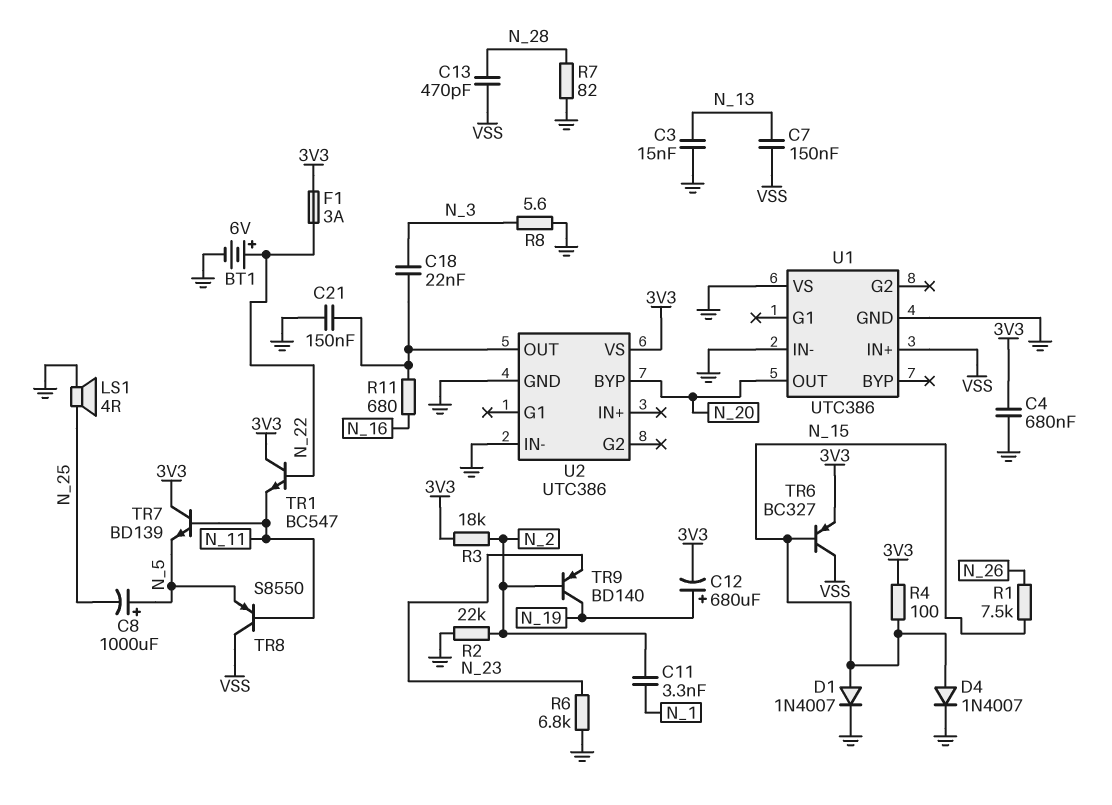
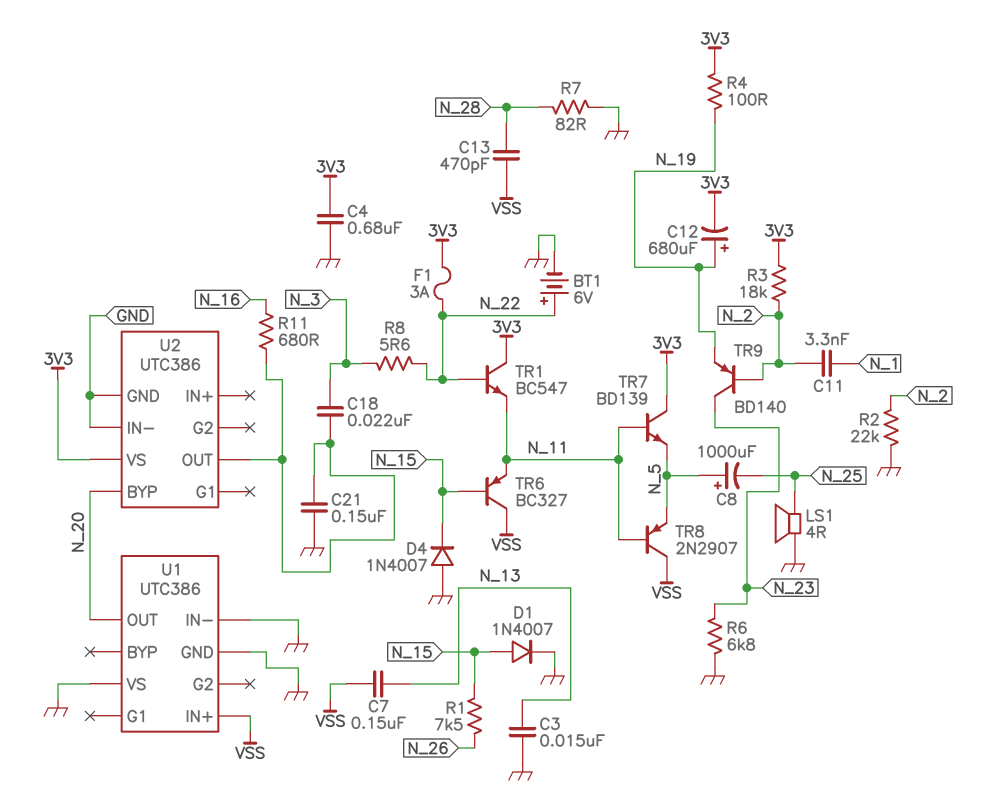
D4: diode 1N4007 (A N_15, K GND) -> diode 1N4007 (A GND, K N_15)
R4: 100 (3V3, N_15) -> 100 (3V3, N_19)
R8: 5.6 (GND, N_3) -> 5.6 (N_3, N_22)
TR6: PNP BC327 (B N_15, C VSS, E 3V3) -> PNP BC327 (B N_15, C VSS, E N_11)
TR8: PNP S8550 (B N_11, C VSS, E N_5) -> PNP 2N2907 (B N_11, C VSS, E N_5)
TR9: PNP BD140 (B N_2, C N_19, E N_23) -> PNP BD140 (B N_2, C N_23, E N_19)

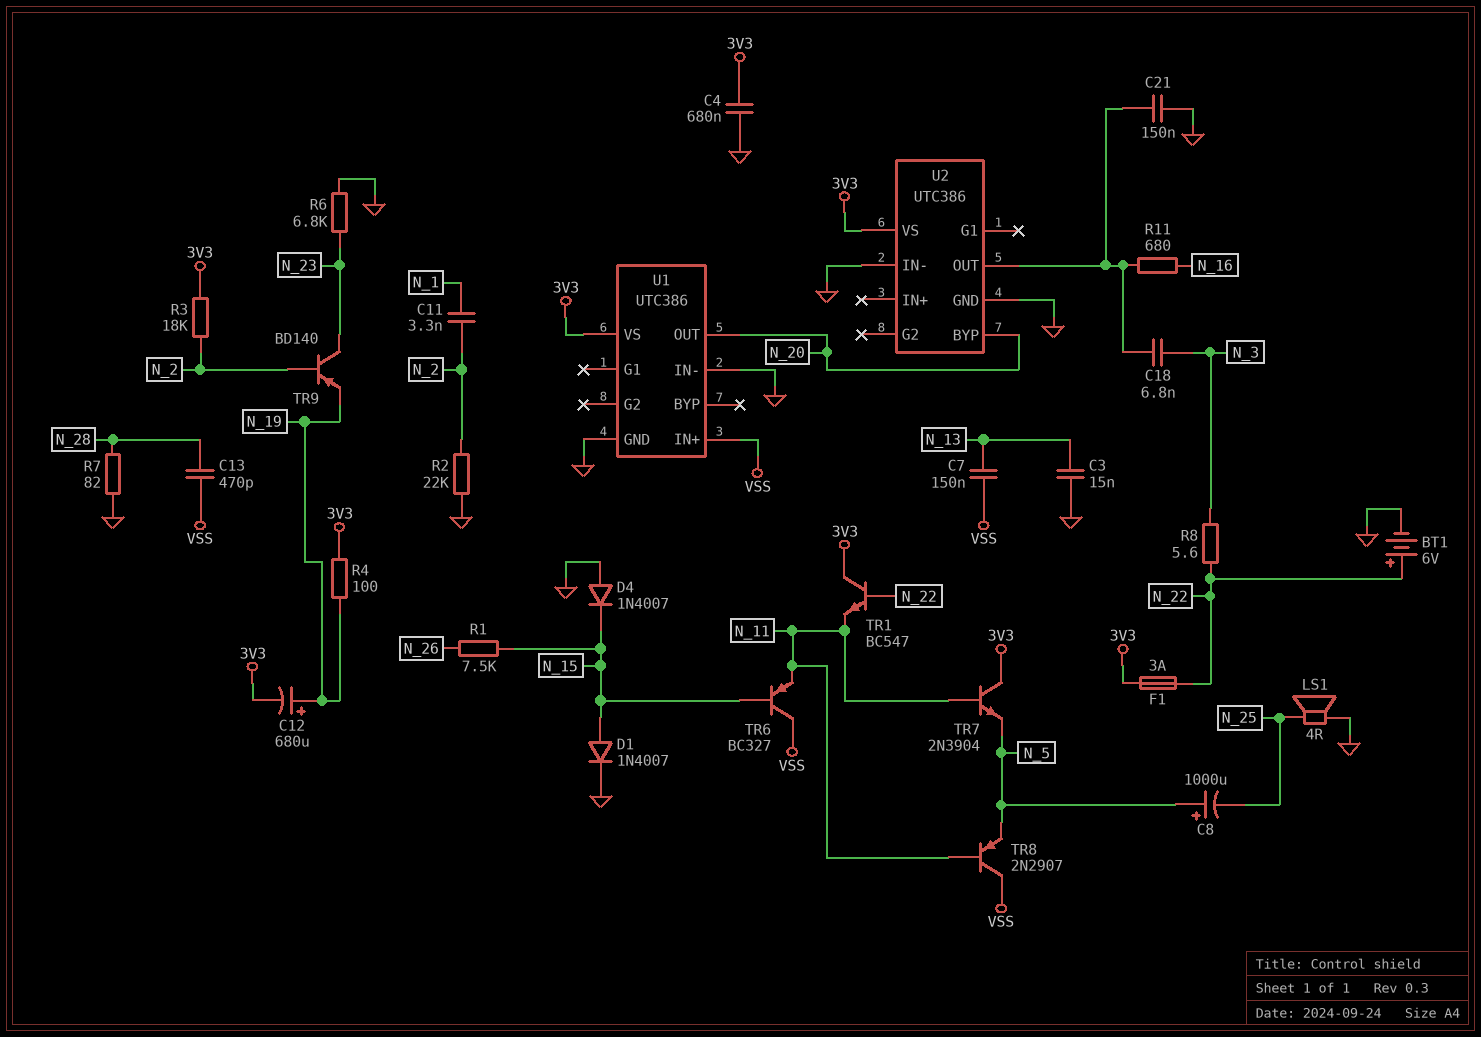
C18: 22nF (N_3, U2/OUT) -> 6.8nF (N_3, U2/OUT)
TR7: NPN BD139 (B N_11, C 3V3, E N_5) -> NPN 2N3904 (B N_11, C 3V3, E N_5)
U1 pin VS: GND -> 3V3

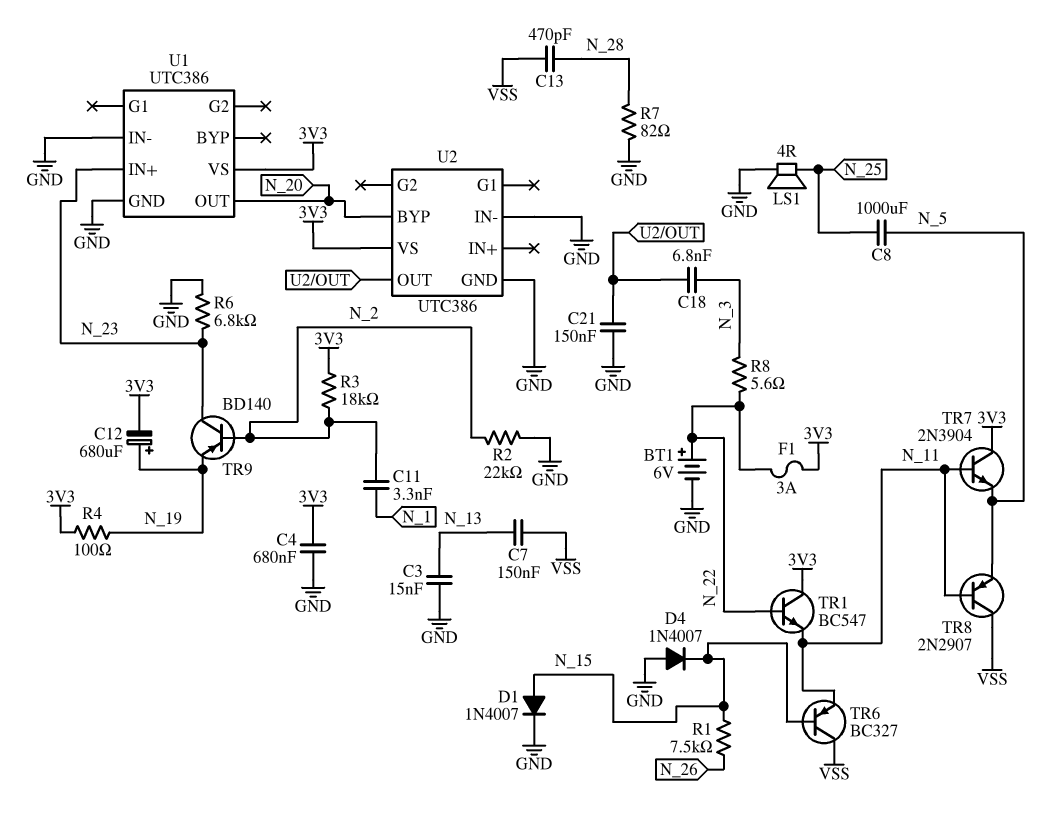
C8: 1000uF (plus N_5, minus N_25) -> 1000uF (N_5, N_25)
R11: 680 (N_16, U2/OUT) -> none
U1 pin IN+: VSS -> N_23

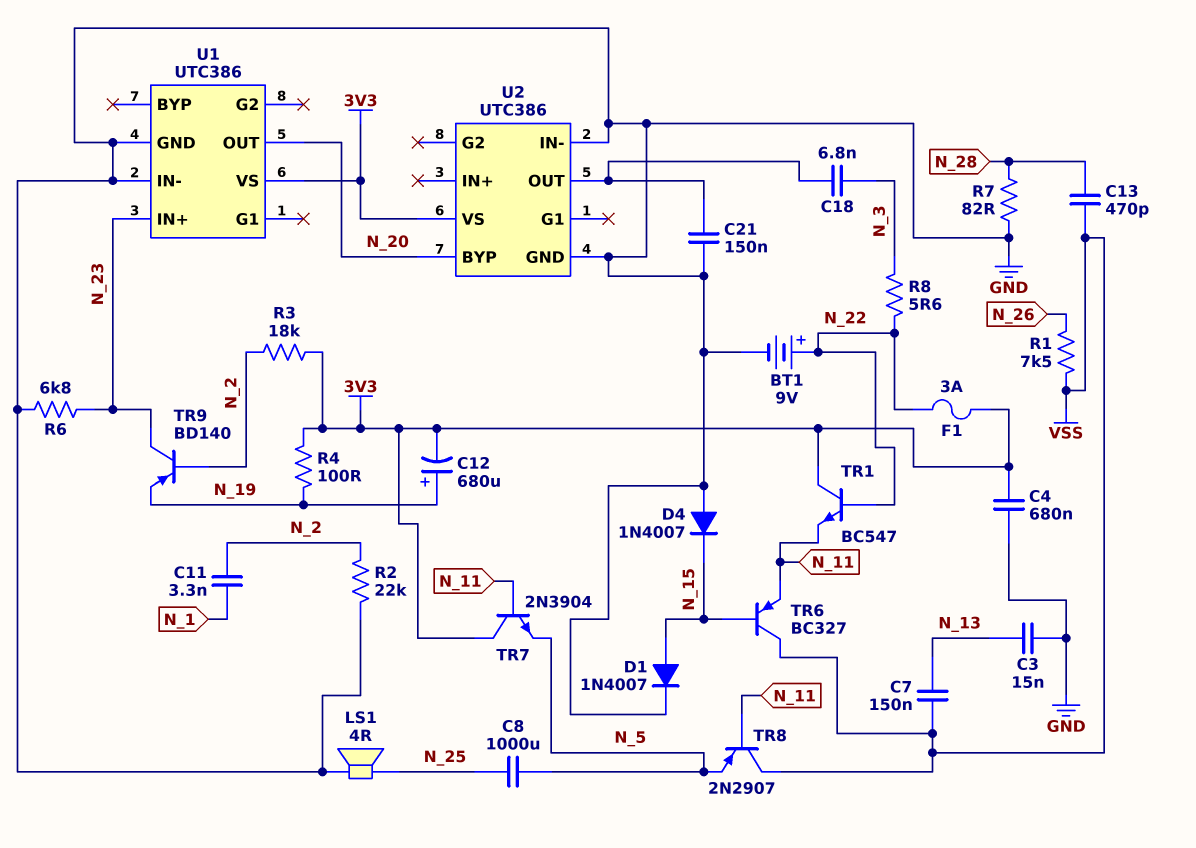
BT1: 6V (plus N_22, minus GND) -> 9V (plus N_22, minus GND)
R1: 7.5k (N_15, N_26) -> 7.5k (N_26, VSS)

